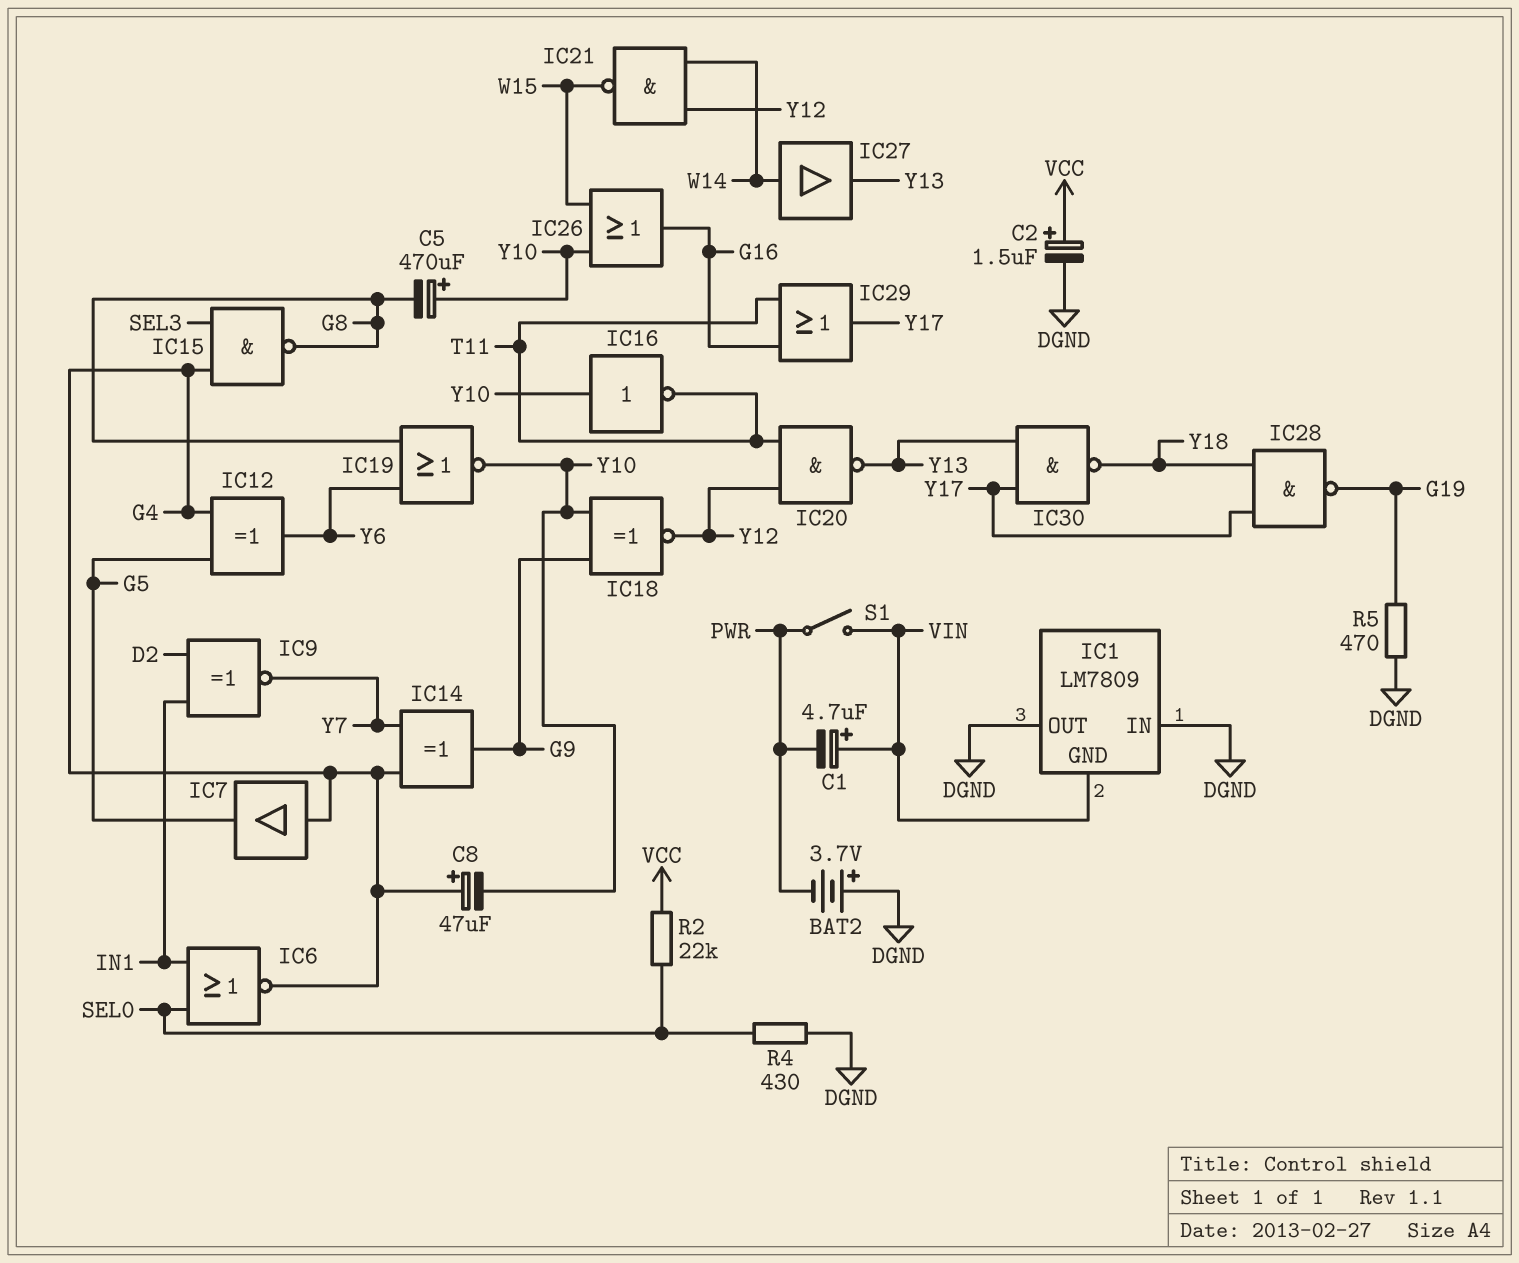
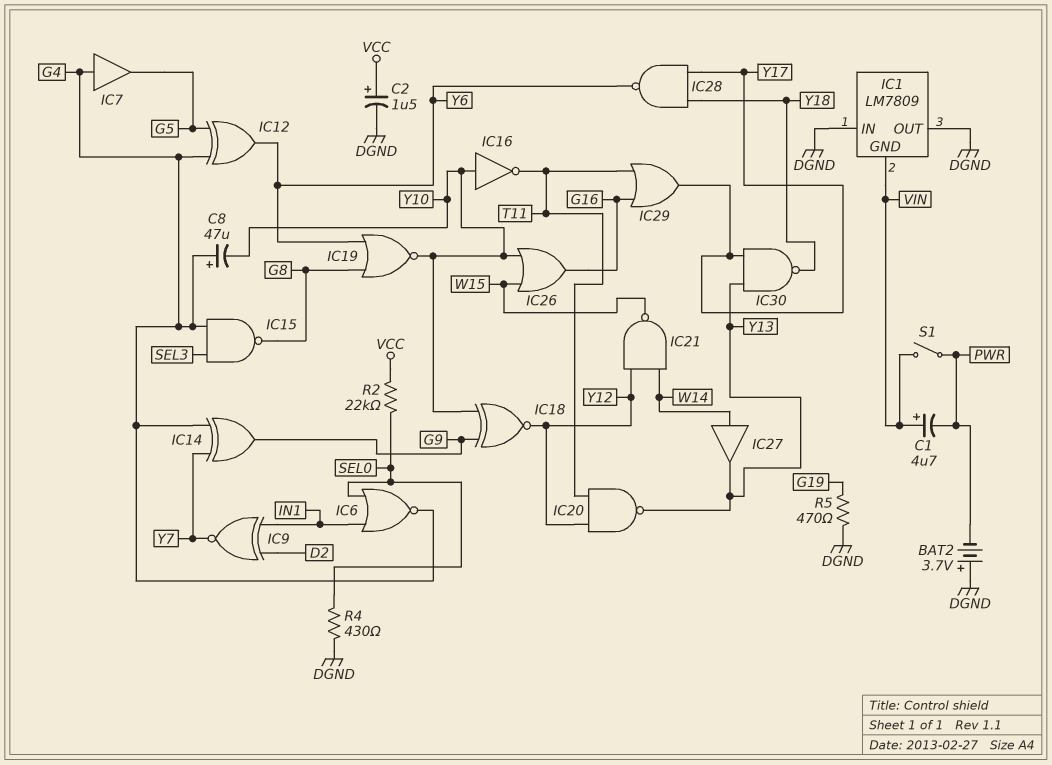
C5: 470uF (plus Y10, minus G8) -> none
IC28: NAND (in Y17, in Y18, out G19) -> NAND (in Y17, in Y18, out Y6)

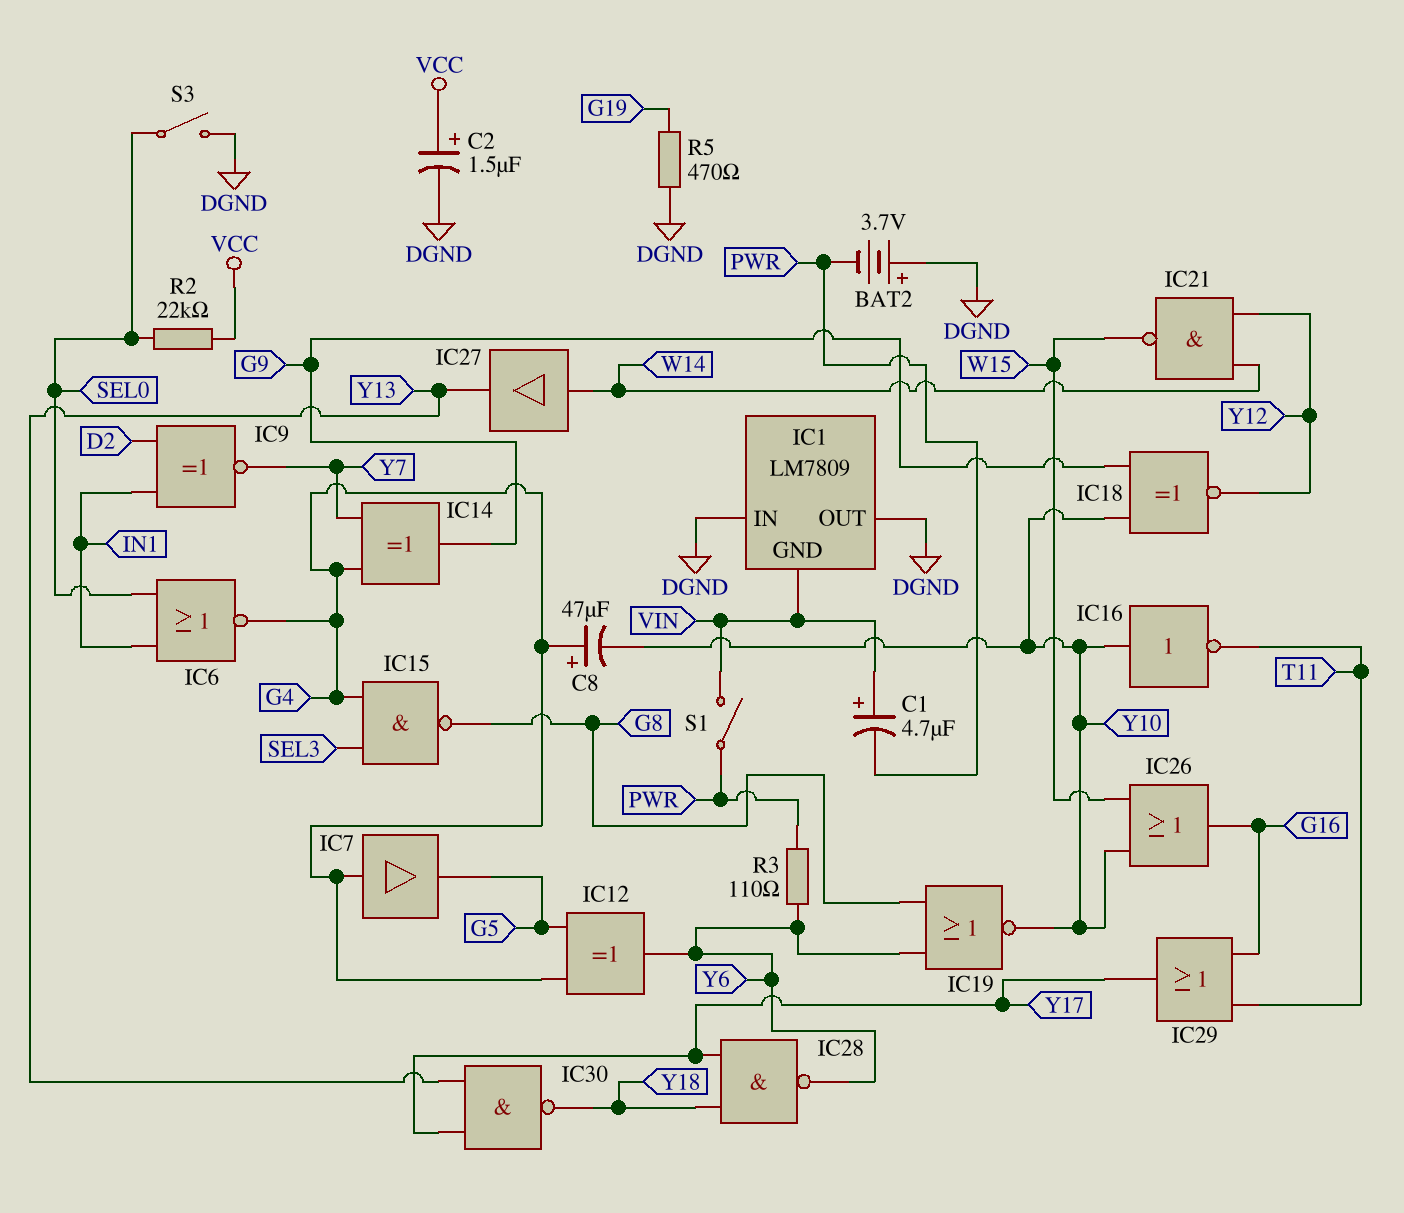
IC20: NAND (in T11, in Y12, out Y13) -> none
R3: none -> 110 (PWR, Y6)
R4: 430 (DGND, SEL0) -> none
S3: none -> switch (DGND, SEL0)

